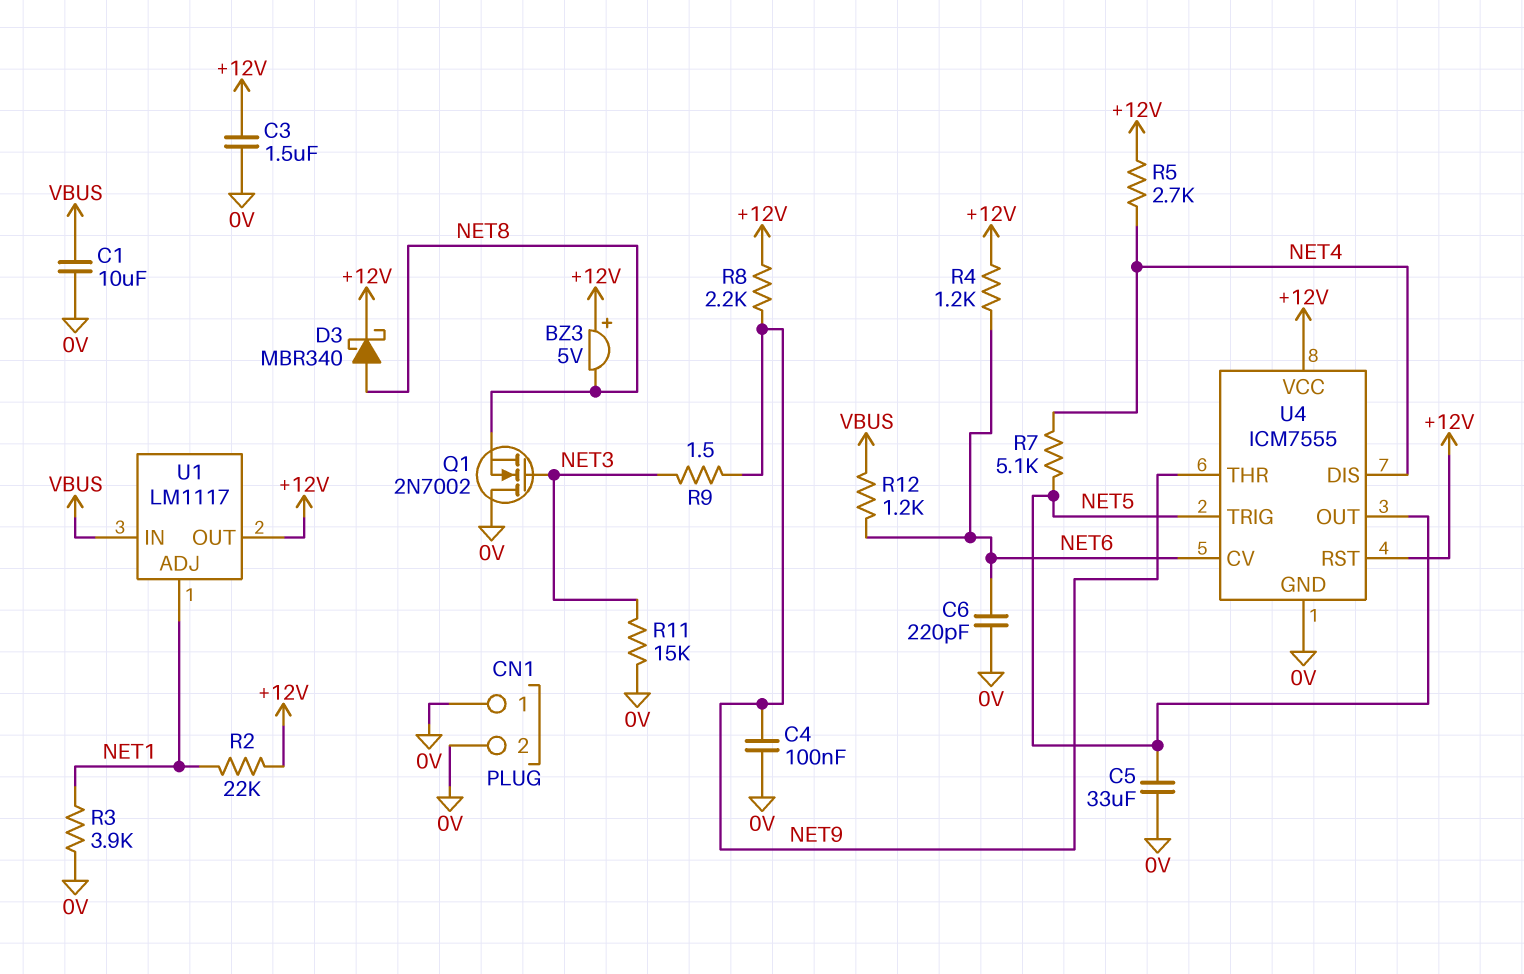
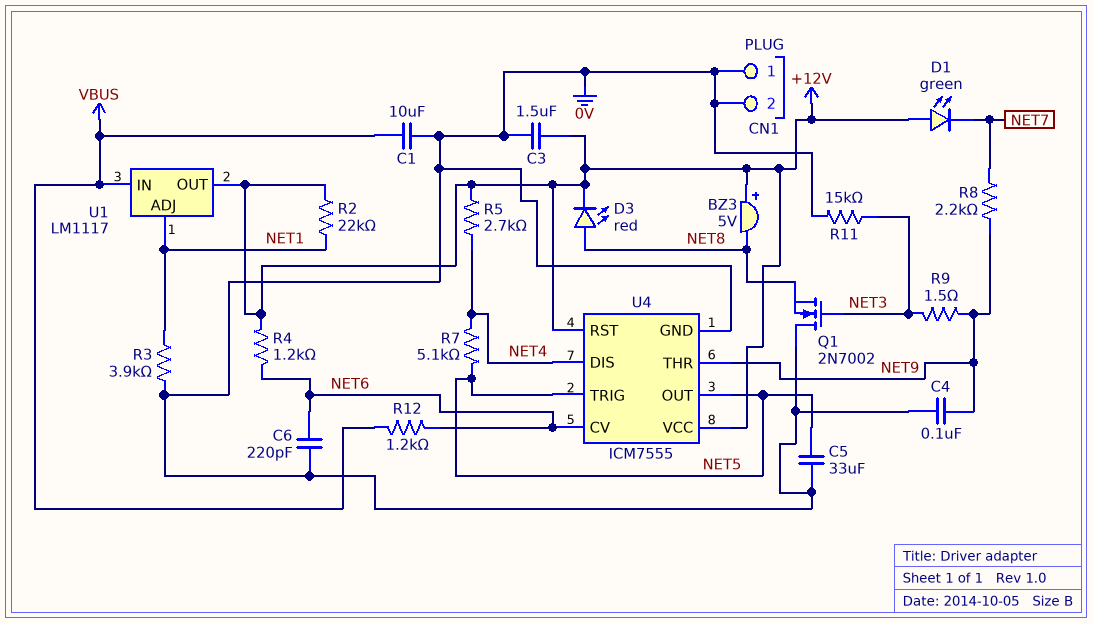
D1: none -> LED green (A +12V, K NET7)
D3: schottky MBR340 (A NET8, K +12V) -> LED red (A NET8, K +12V)
R8: 2.2k (+12V, NET9) -> 2.2k (NET7, NET9)

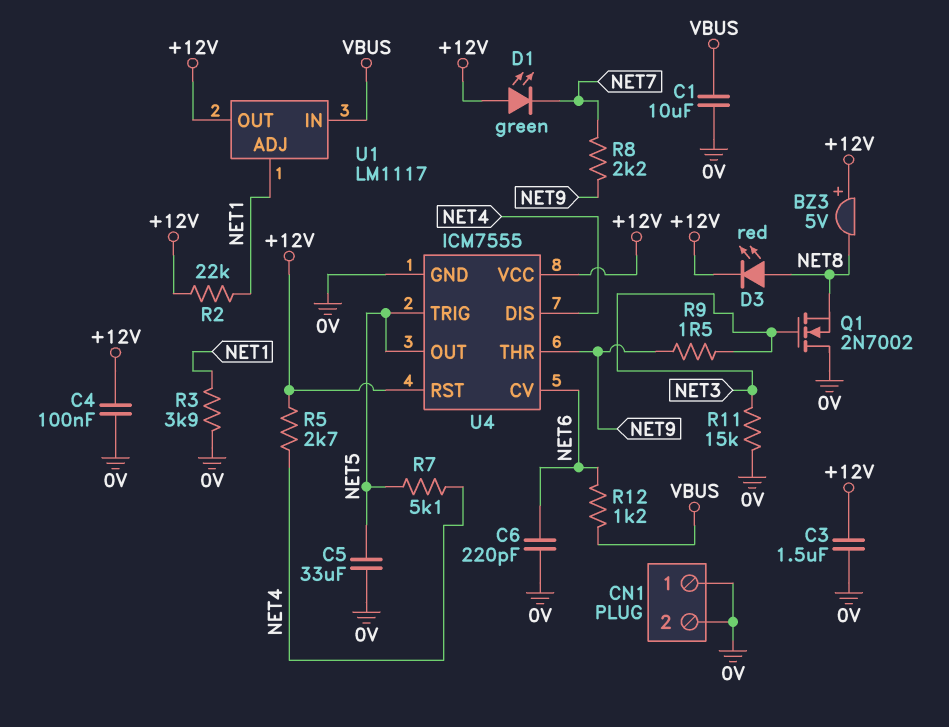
C4: 100nF (0V, NET9) -> 100nF (+12V, 0V)
R4: 1.2k (+12V, NET6) -> none

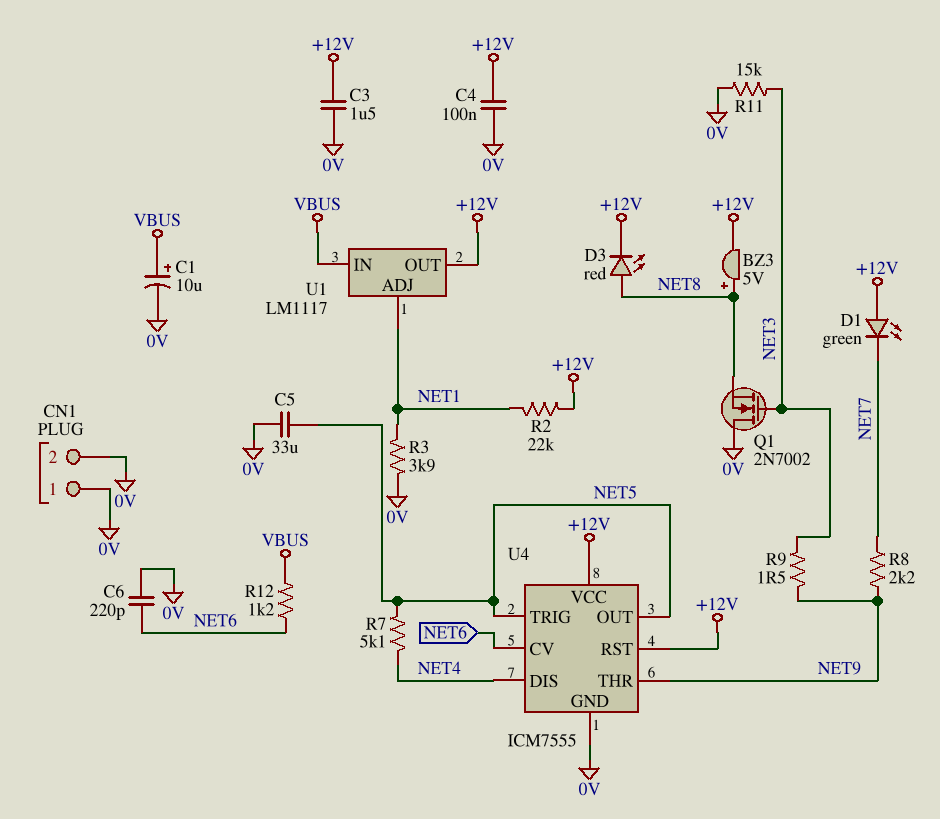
BZ3: buzzer 5V (plus +12V, minus NET8) -> buzzer 5V (plus NET8, minus +12V)
C1: 10uF (0V, VBUS) -> 10uF (plus VBUS, minus 0V)
R5: 2.7k (+12V, NET4) -> none

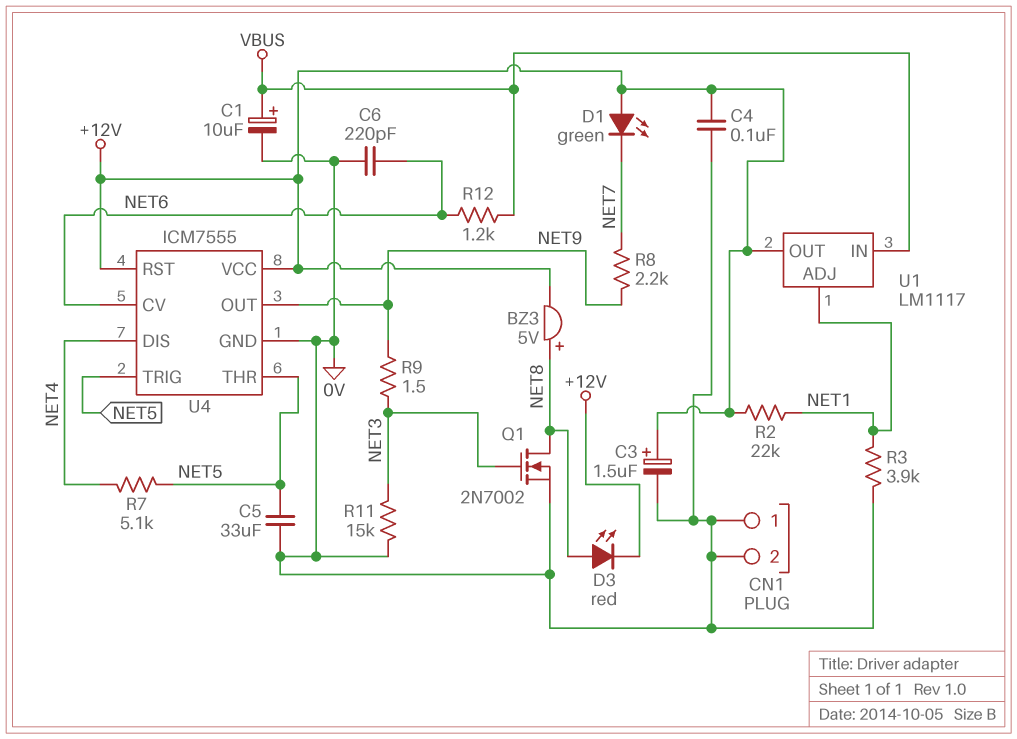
C3: 1.5uF (+12V, 0V) -> 1.5uF (plus +12V, minus 0V)
Q1: NMOS 2N7002 (G NET3, D 0V, S NET8) -> NMOS 2N7002 (G NET3, D NET8, S 0V)
U4 pin OUT: NET5 -> NET9
U4 pin THR: NET9 -> NET5

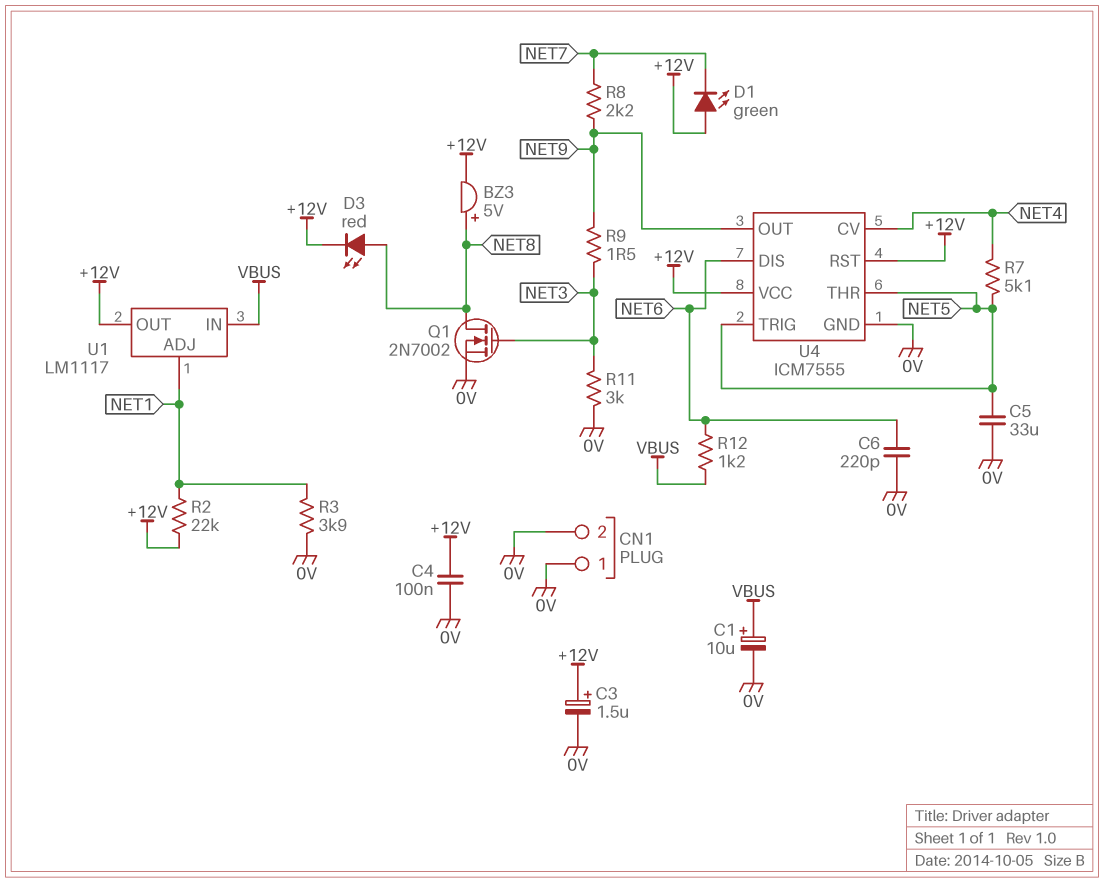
R11: 15k (0V, NET3) -> 3k (0V, NET3)
U4 pin CV: NET6 -> NET4
U4 pin DIS: NET4 -> NET6

